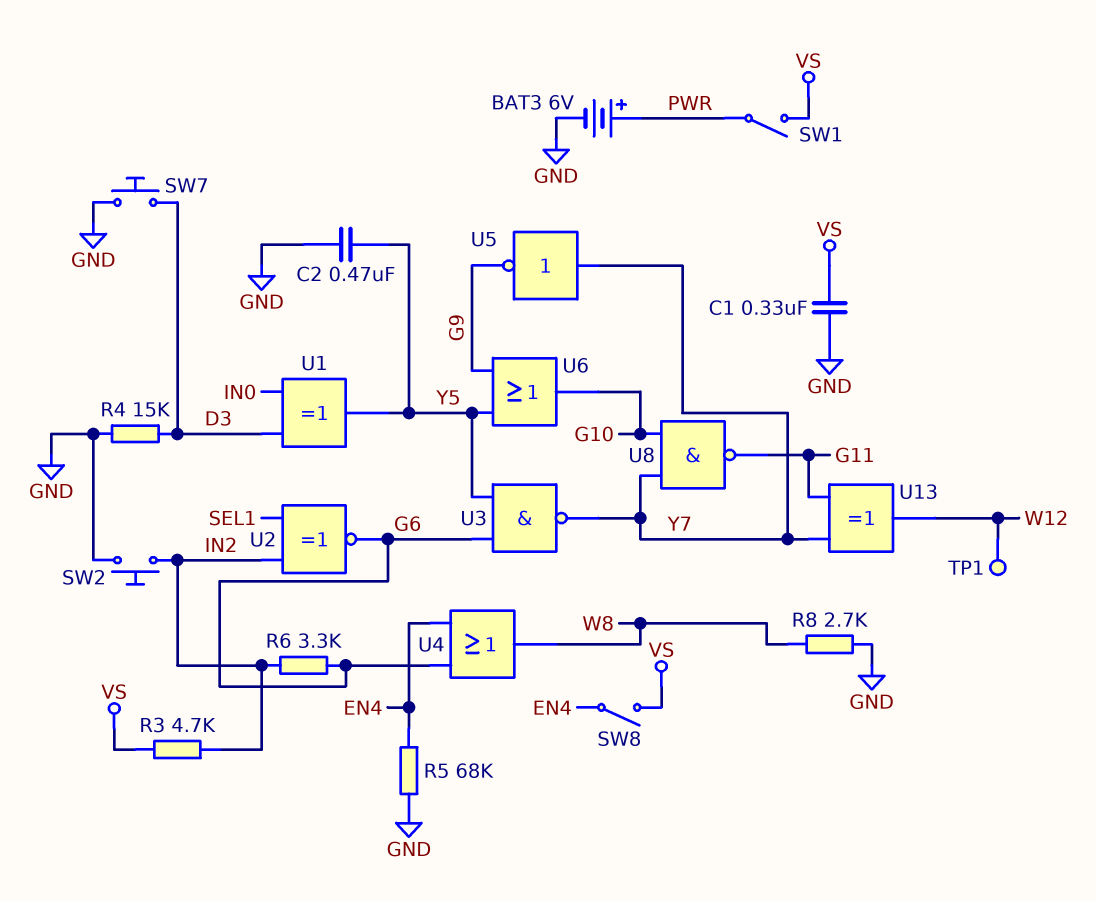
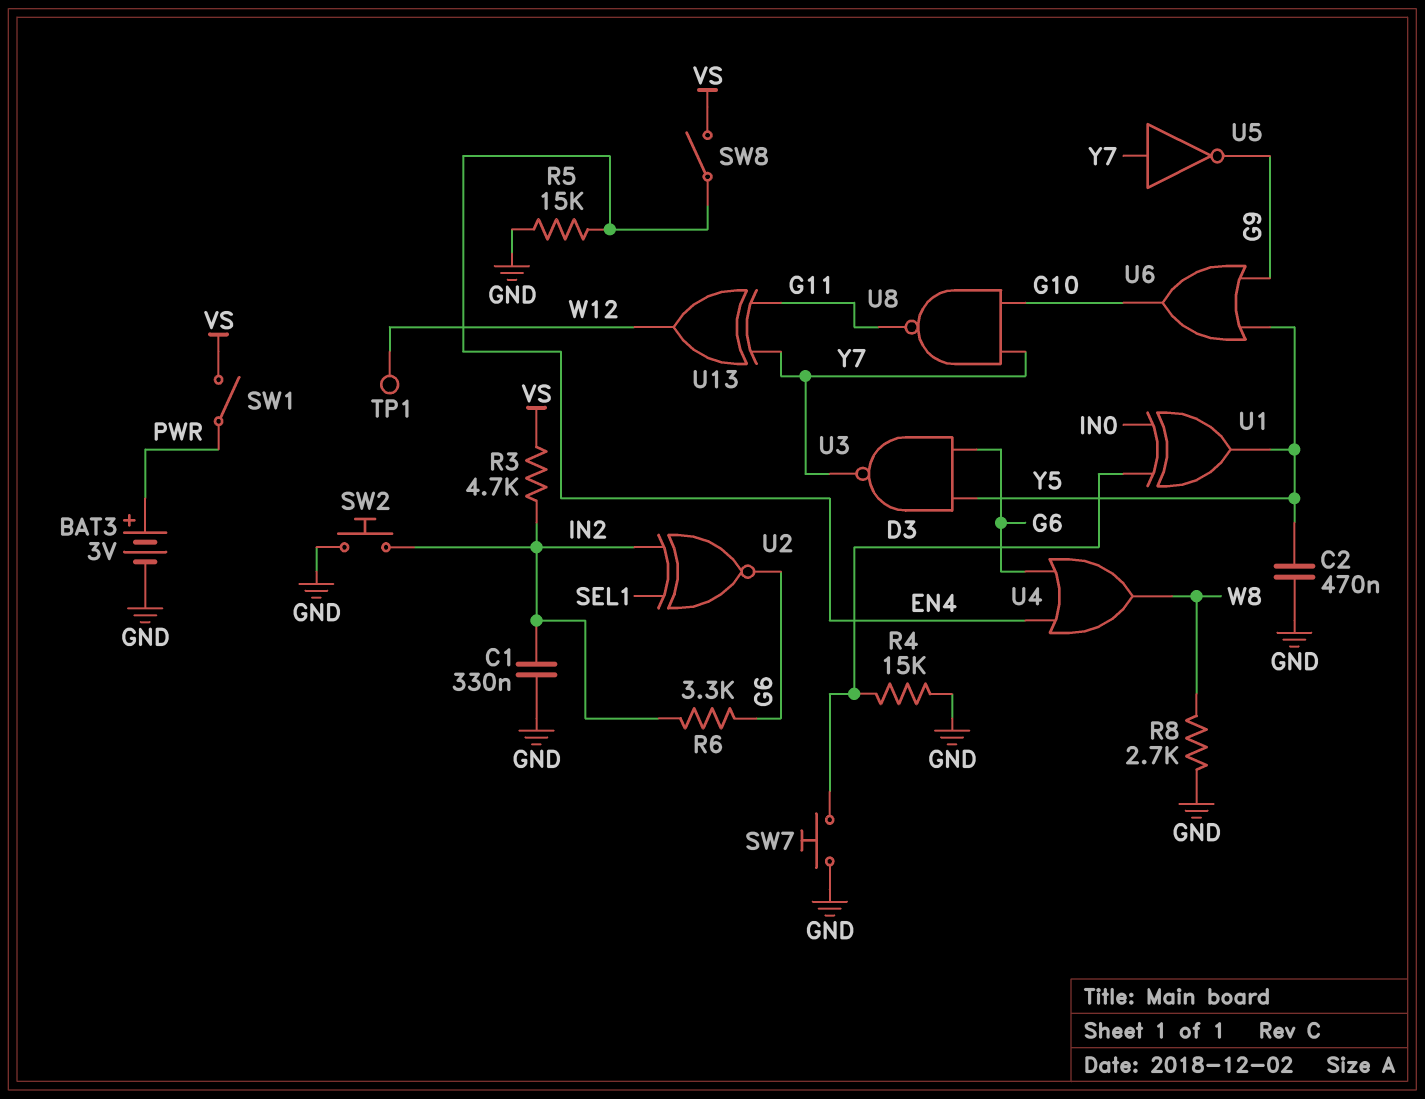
BAT3: 6V (plus PWR, minus GND) -> 3V (plus PWR, minus GND)
C1: 330nF (GND, VS) -> 330nF (GND, IN2)
R5: 68k (EN4, GND) -> 15k (EN4, GND)

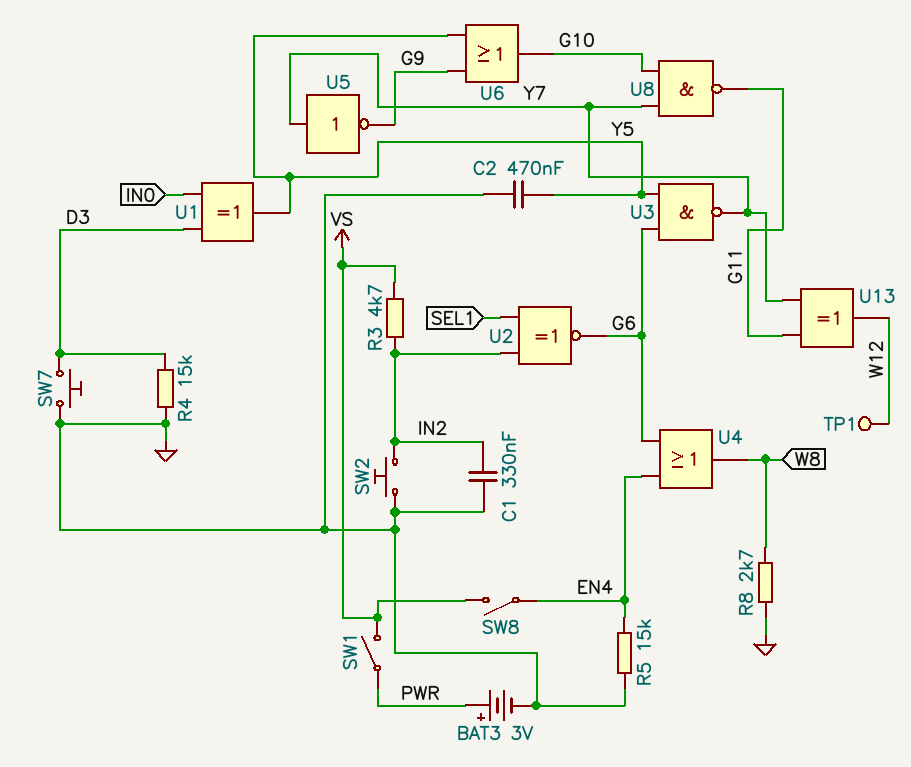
R6: 3.3k (G6, IN2) -> none

